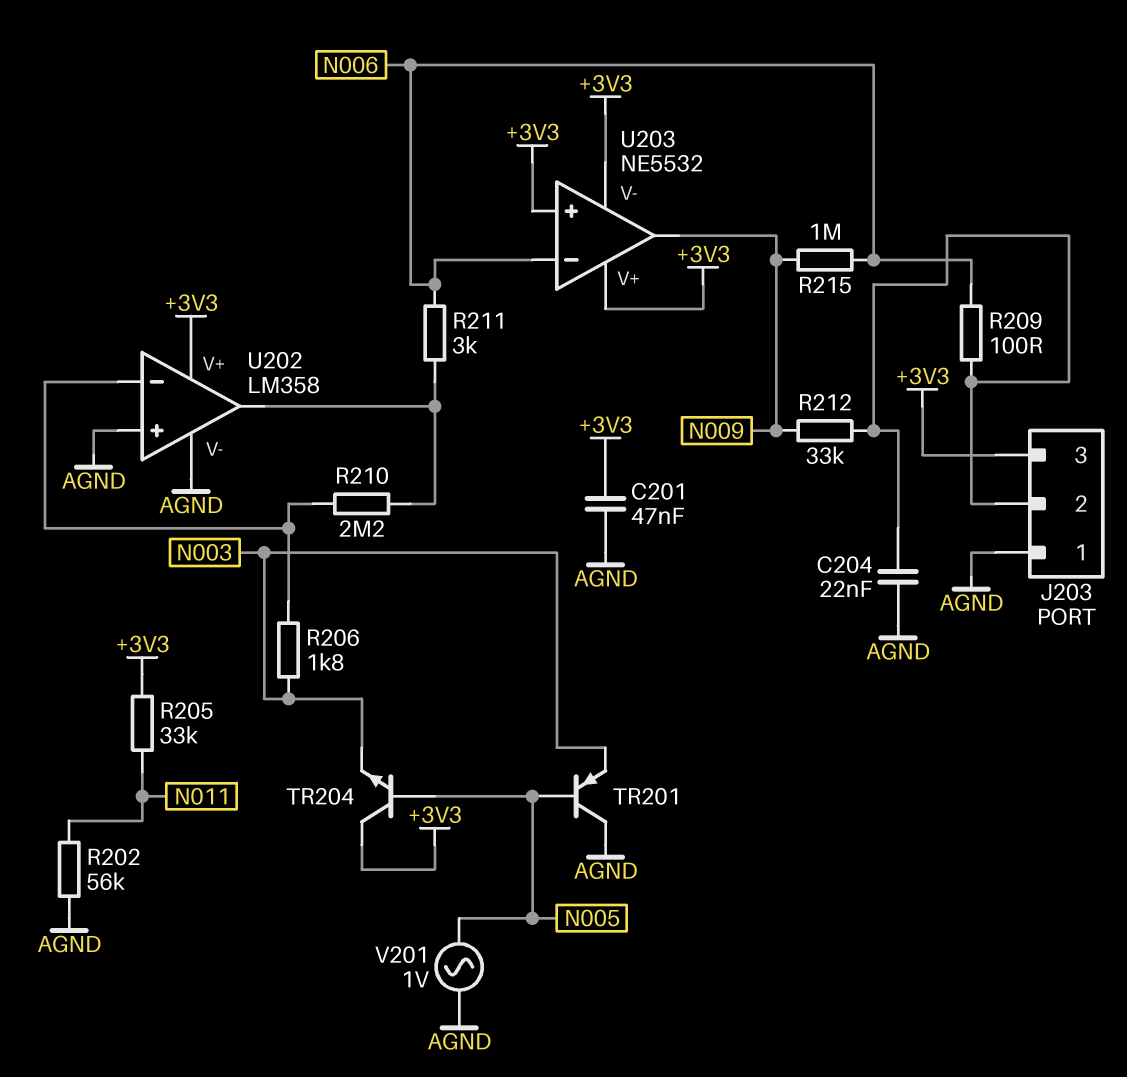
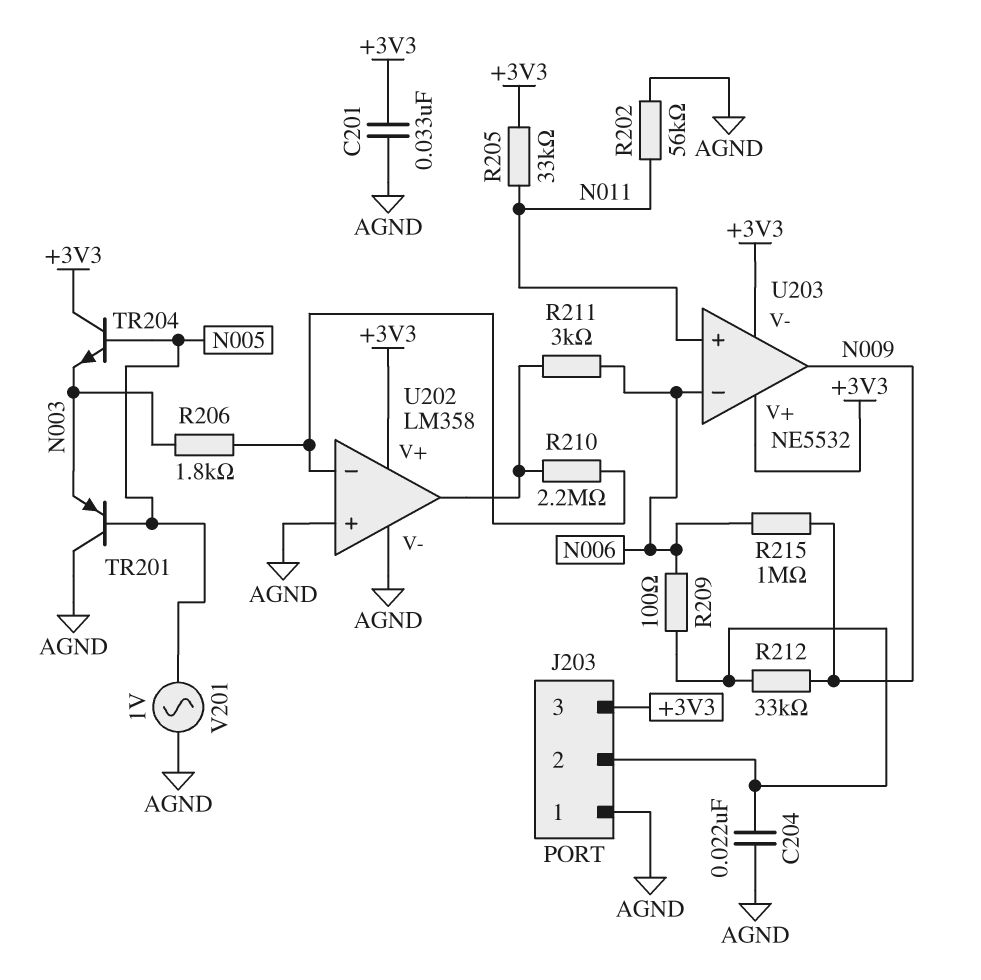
C201: 47nF (+3V3, AGND) -> 33nF (+3V3, AGND)
U203 pin in+: +3V3 -> N011

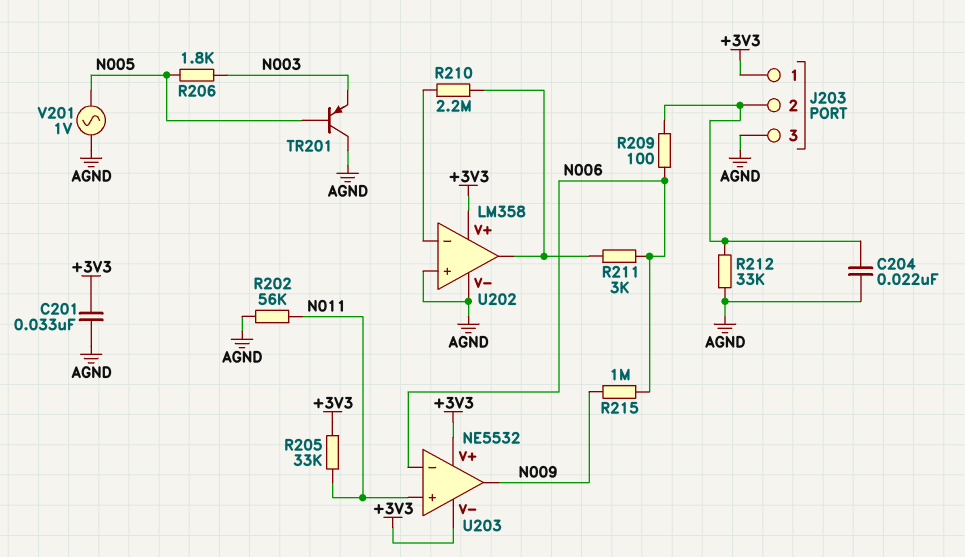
J203 pin 1: AGND -> +3V3
J203 pin 3: +3V3 -> AGND
R206: 1.8k (N003, U202/in-) -> 1.8k (N003, N005)
R212: 33k (J203/2, N009) -> 33k (AGND, J203/2)
TR204: NPN (B N005, C +3V3, E N003) -> none

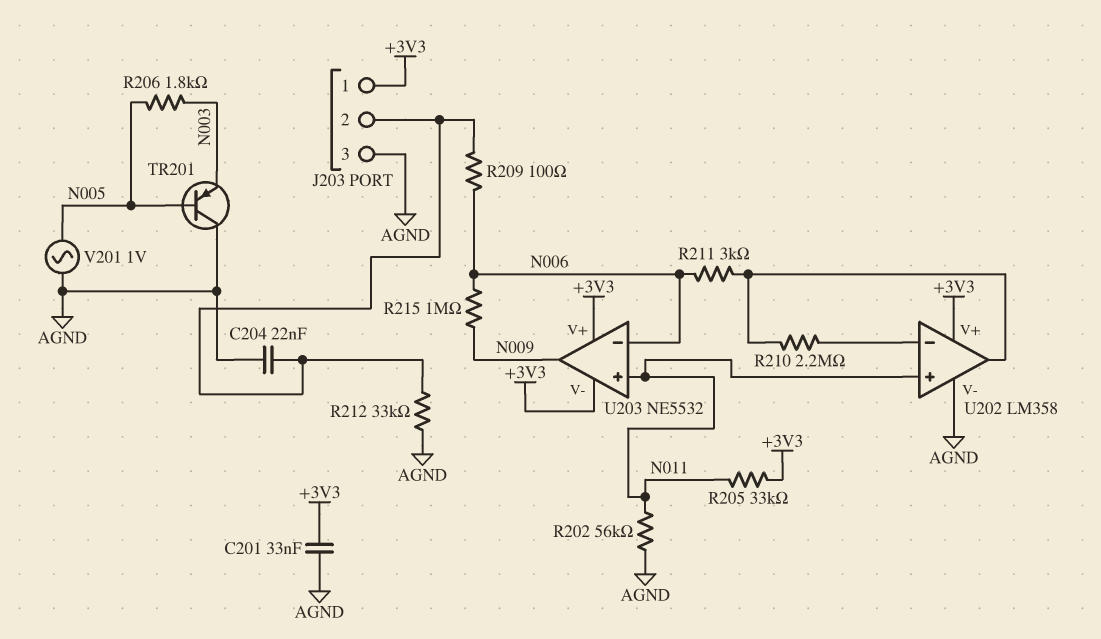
U202 pin in+: AGND -> N011

